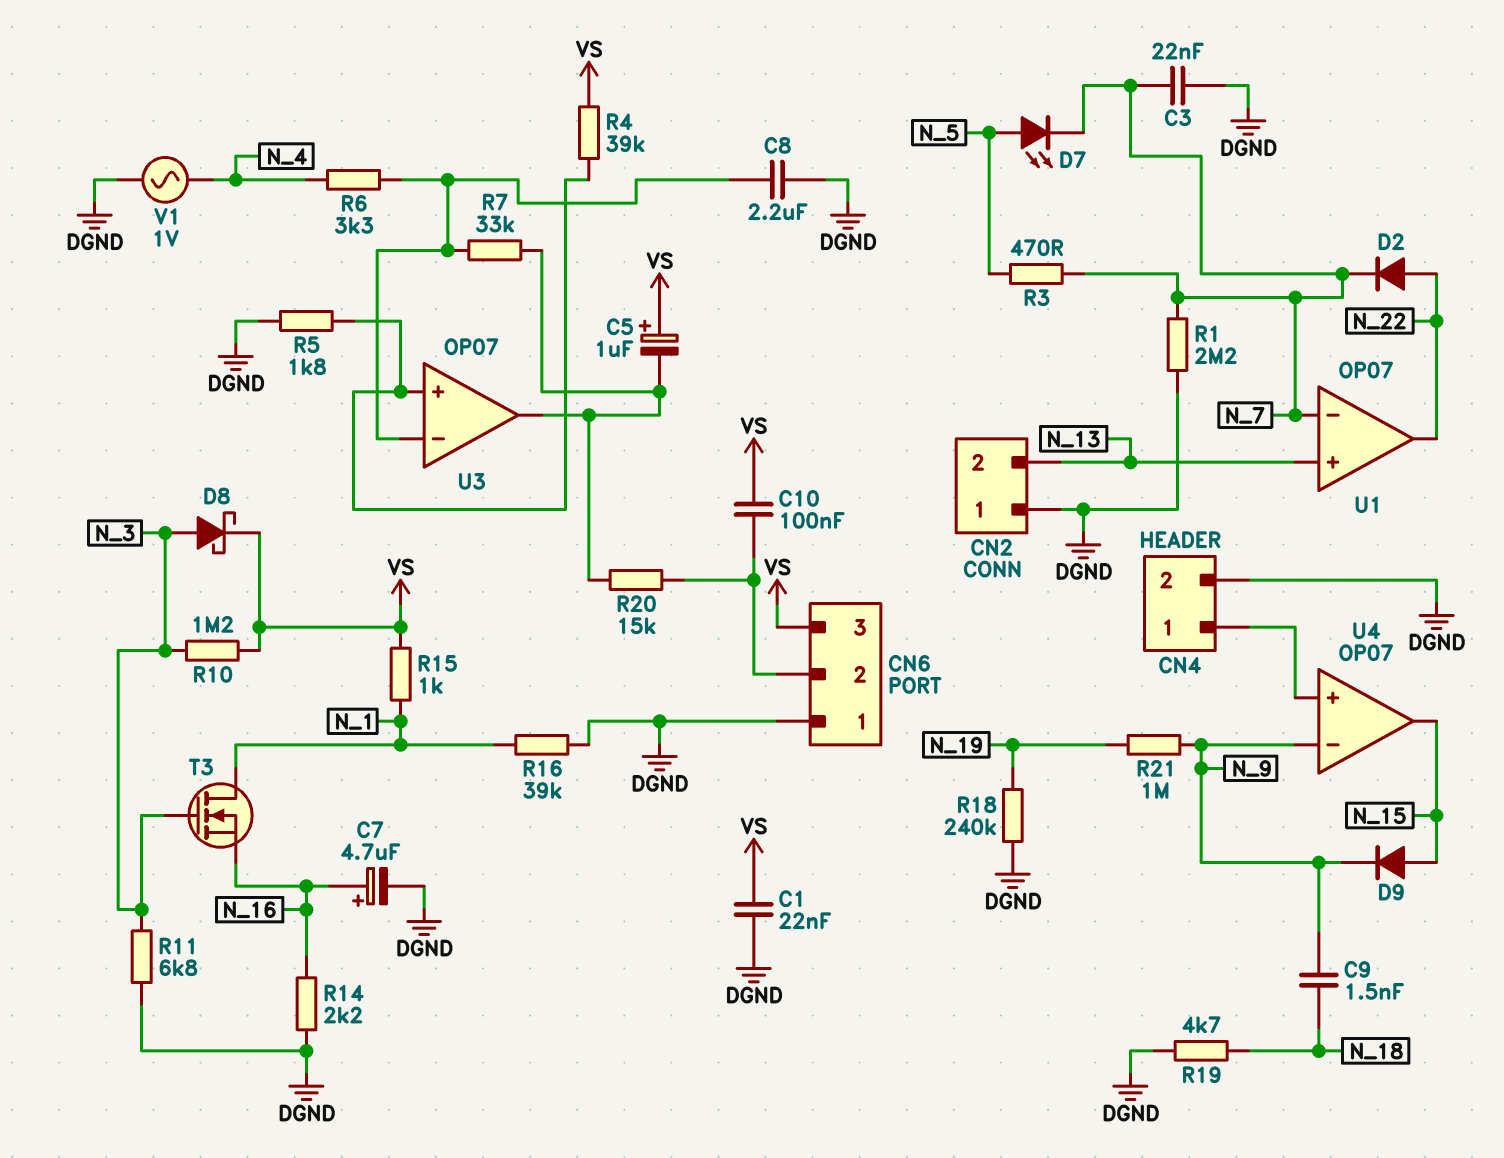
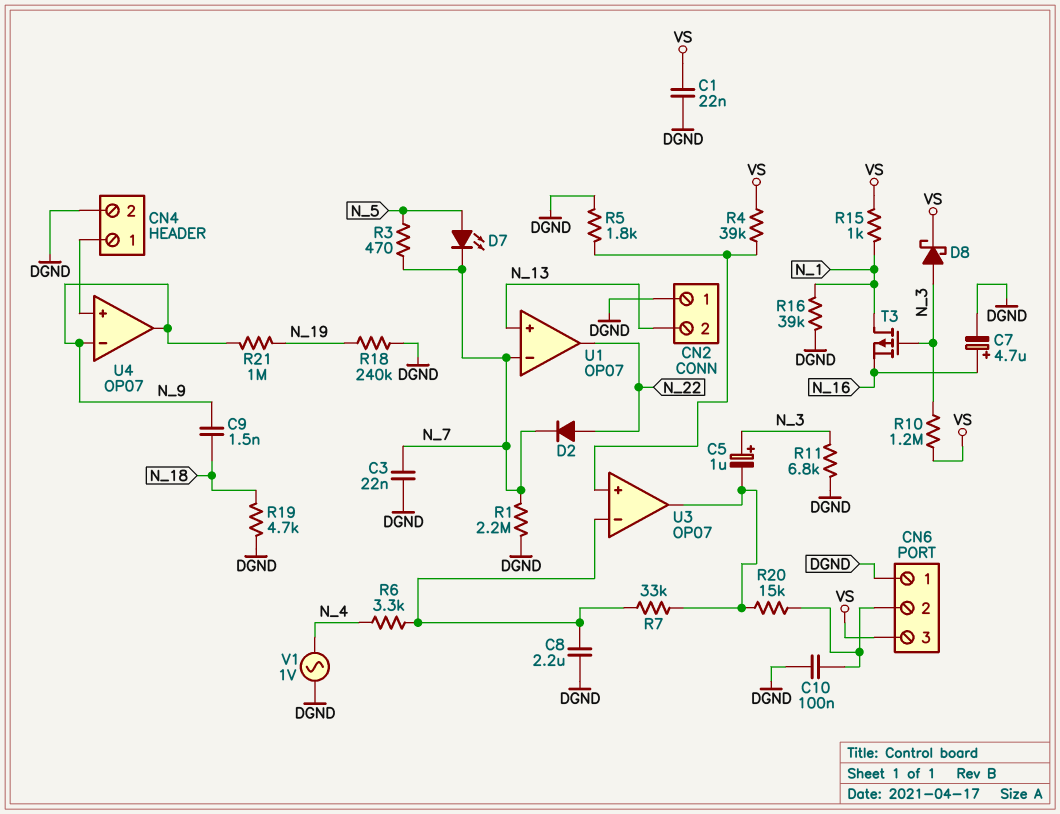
C5: 1uF (plus VS, minus U3/out) -> 1uF (plus N_3, minus U3/out)
C10: 100nF (CN6/2, VS) -> 100nF (CN6/2, DGND)
D9: diode (A N_15, K N_9) -> none
R14: 2.2k (DGND, N_16) -> none
T3: NMOS (G N_3, D N_1, S N_16) -> PMOS (G N_3, D N_1, S N_16)
U4 pin out: N_15 -> N_9

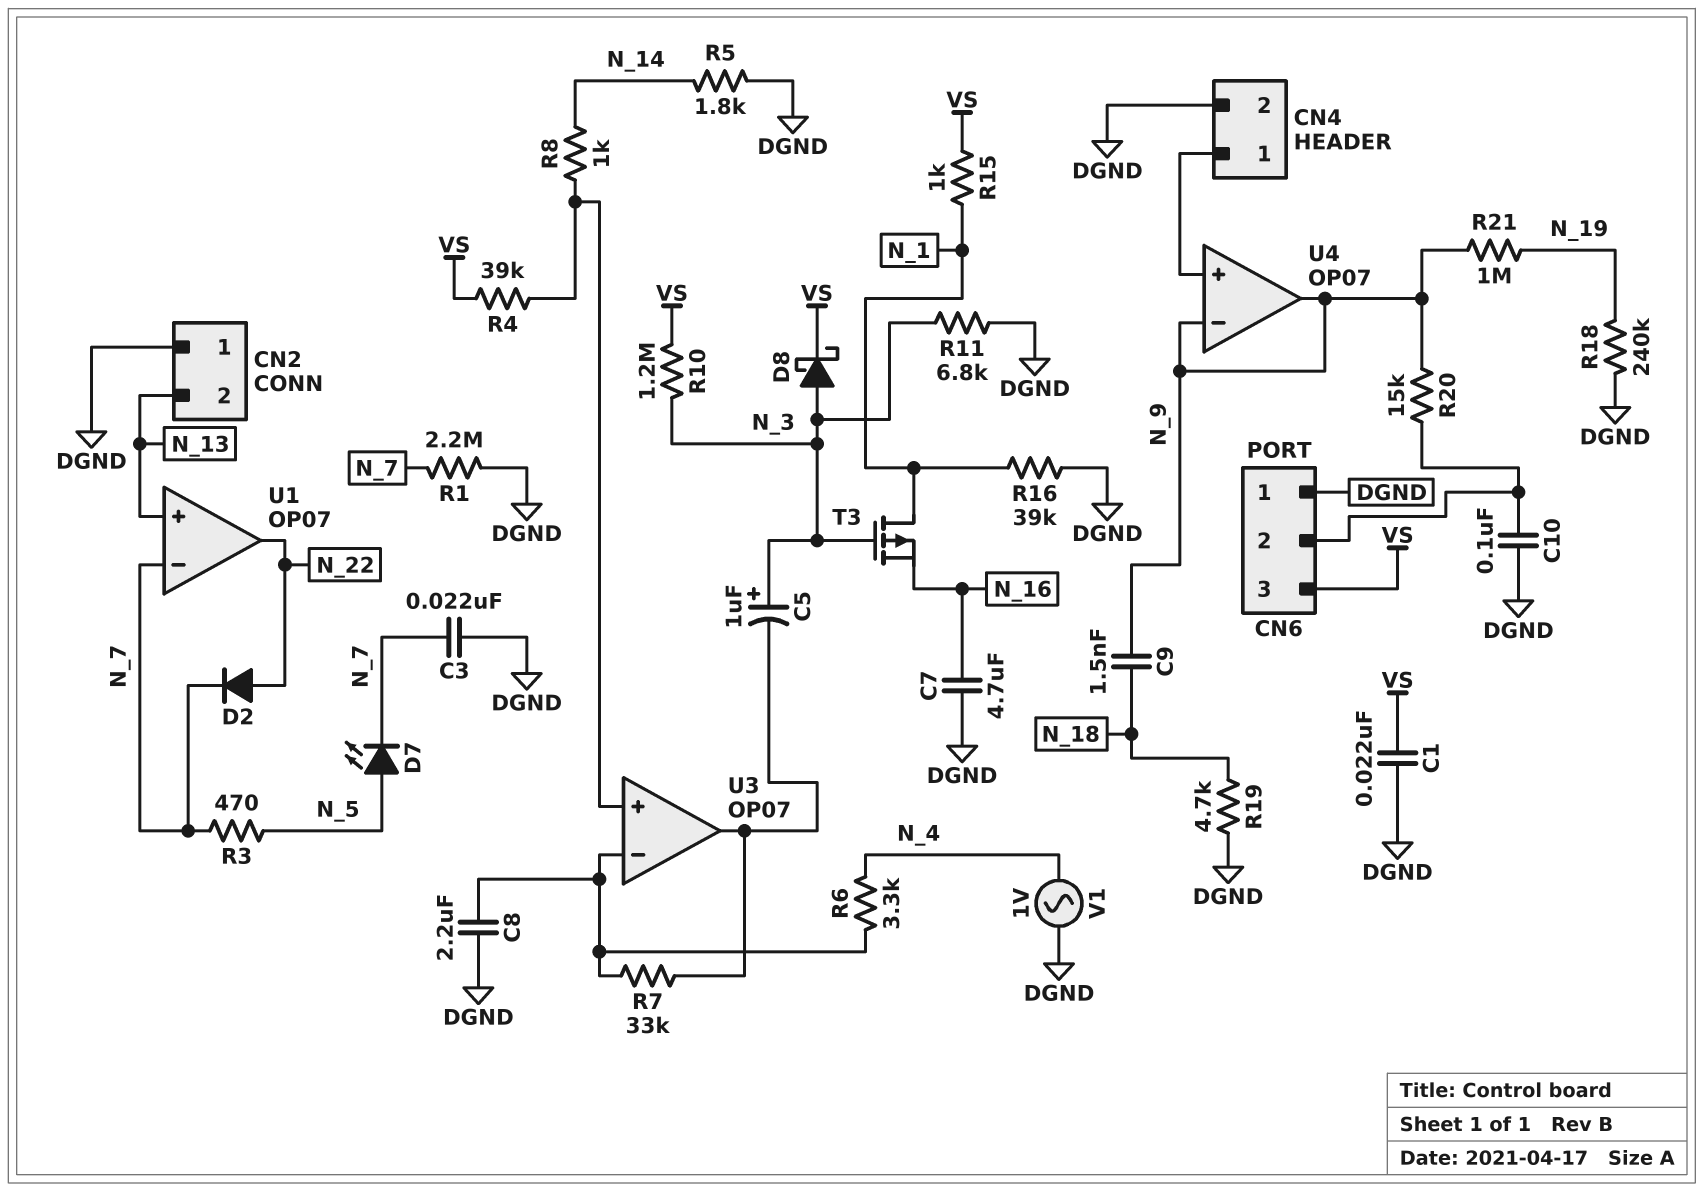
C7: 4.7uF (plus N_16, minus DGND) -> 4.7uF (DGND, N_16)
R5: 1.8k (DGND, U3/in+) -> 1.8k (DGND, N_14)
R8: none -> 1k (N_14, U3/in+)
R20: 15k (CN6/2, U3/out) -> 15k (CN6/2, N_9)

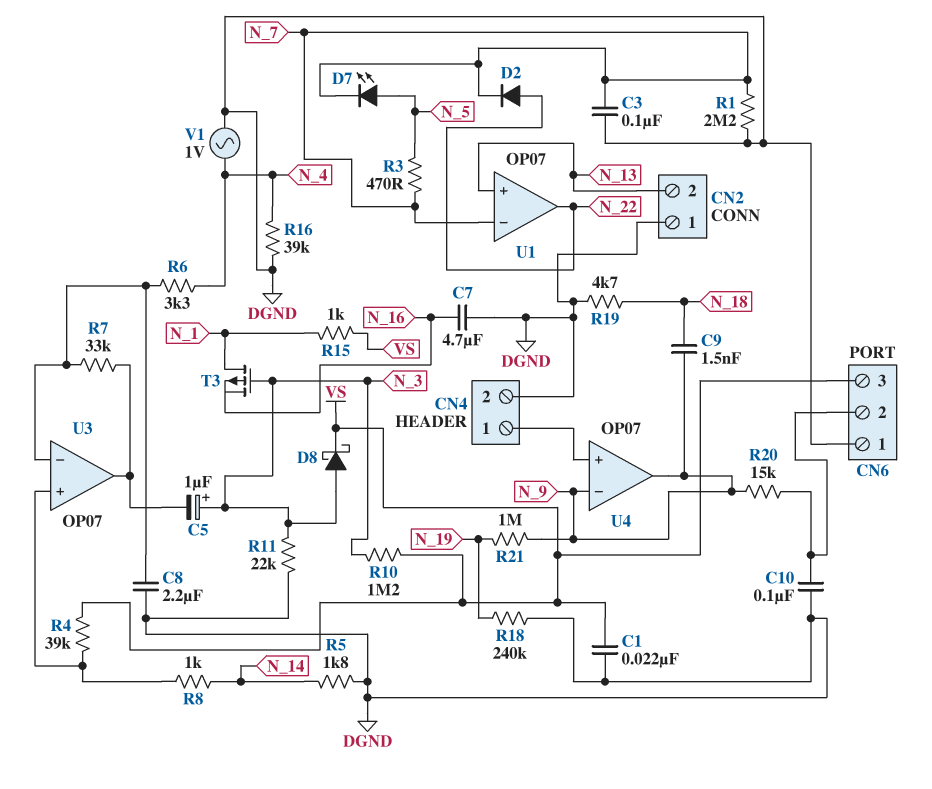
C3: 22nF (DGND, N_7) -> 100nF (DGND, N_7)
R11: 6.8k (DGND, N_3) -> 22k (DGND, N_3)
R16: 39k (DGND, N_1) -> 39k (DGND, N_4)

